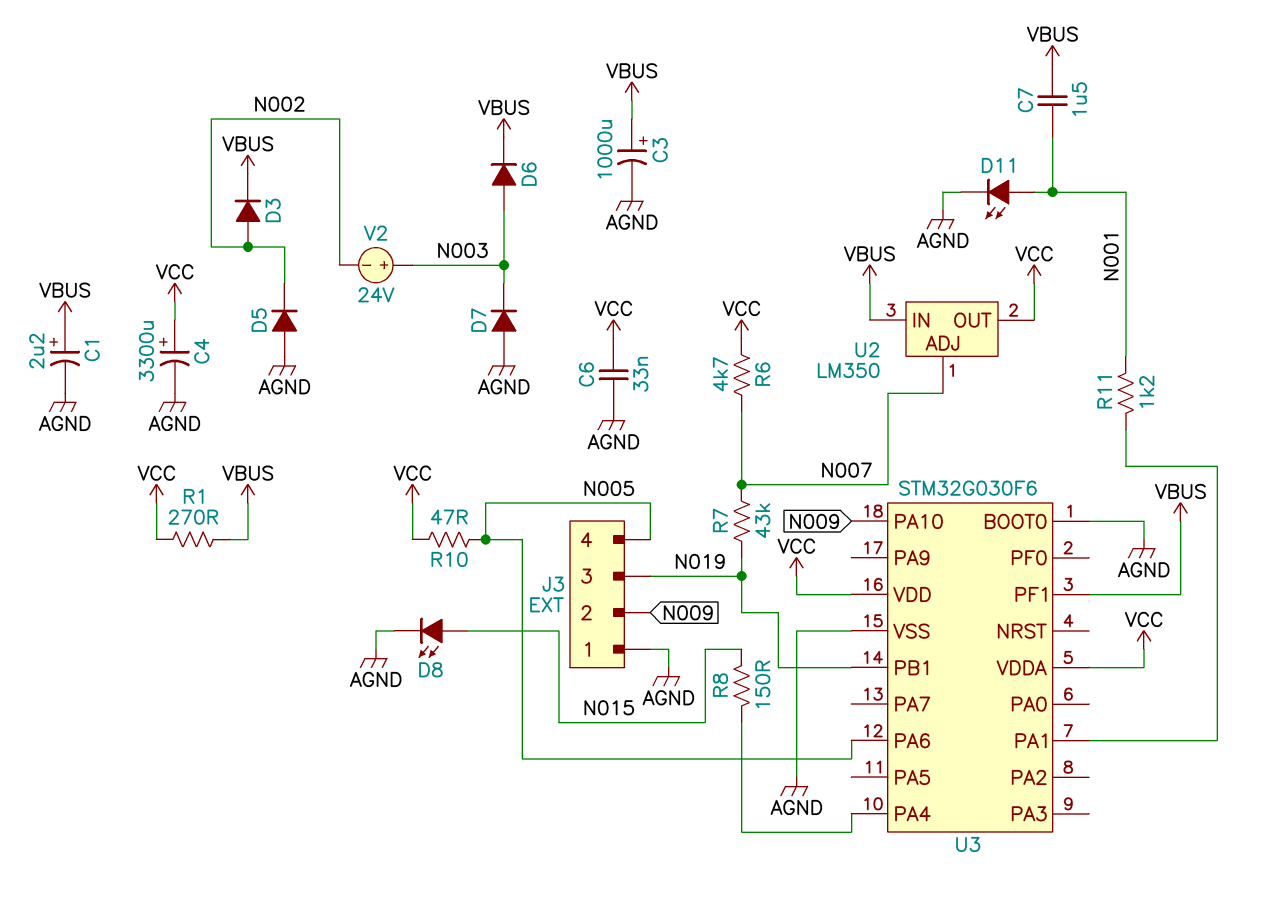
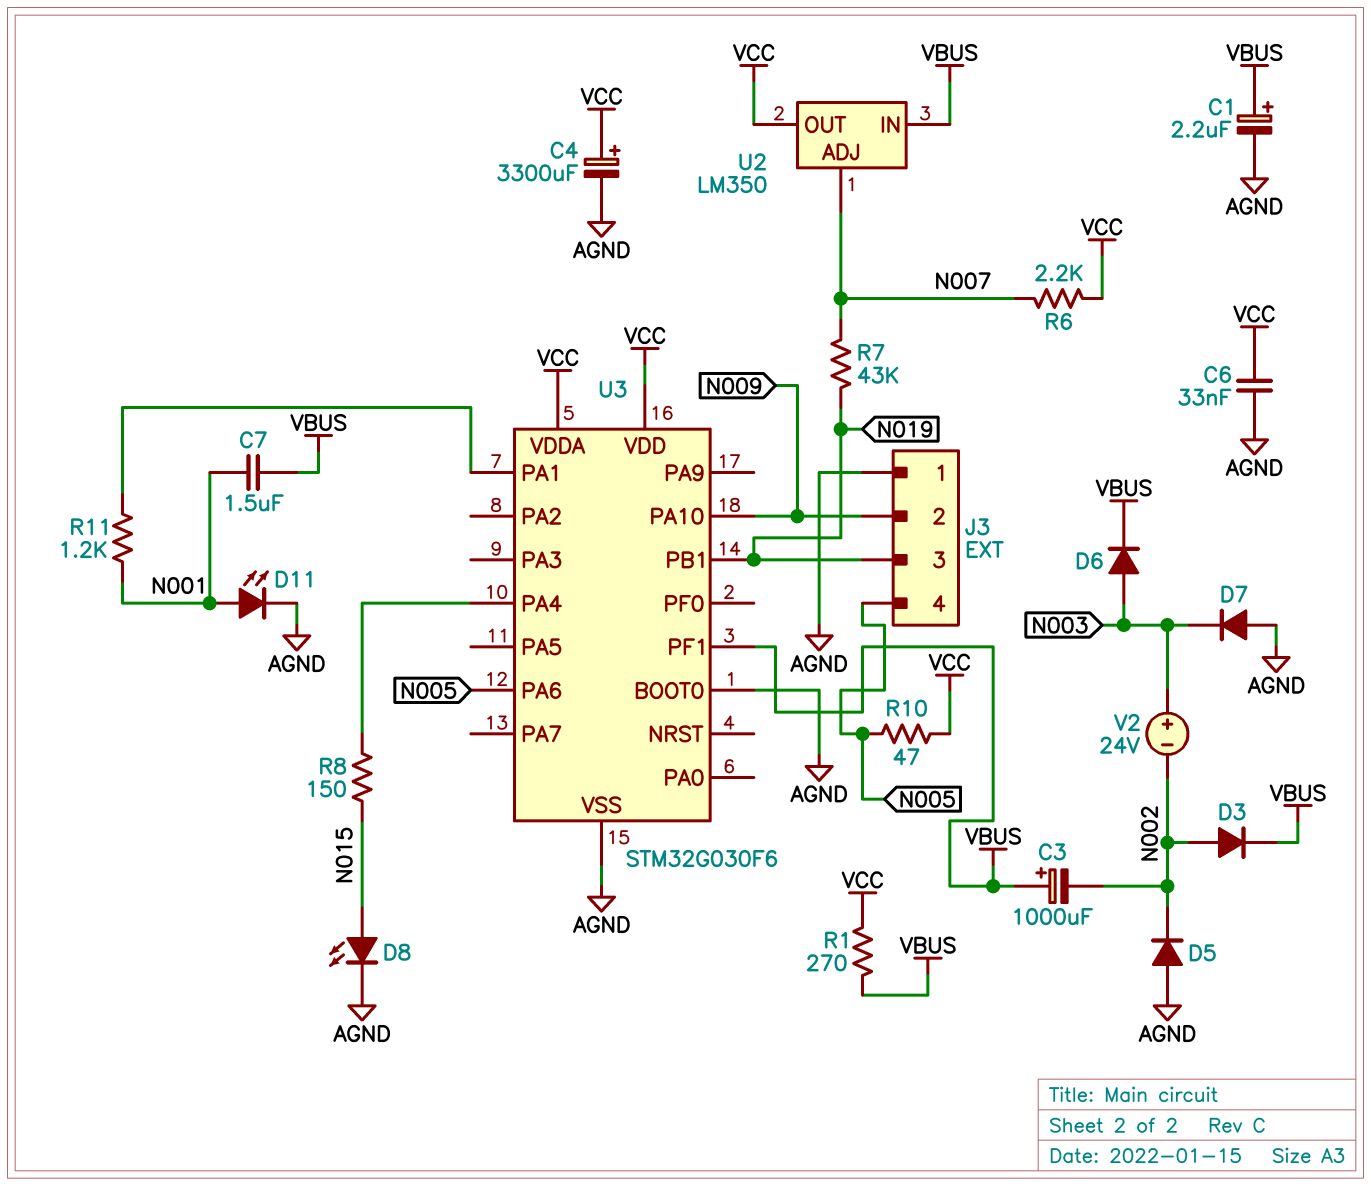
C3: 1000uF (plus VBUS, minus AGND) -> 1000uF (plus VBUS, minus N002)
R6: 4.7k (N007, VCC) -> 2.2k (N007, VCC)

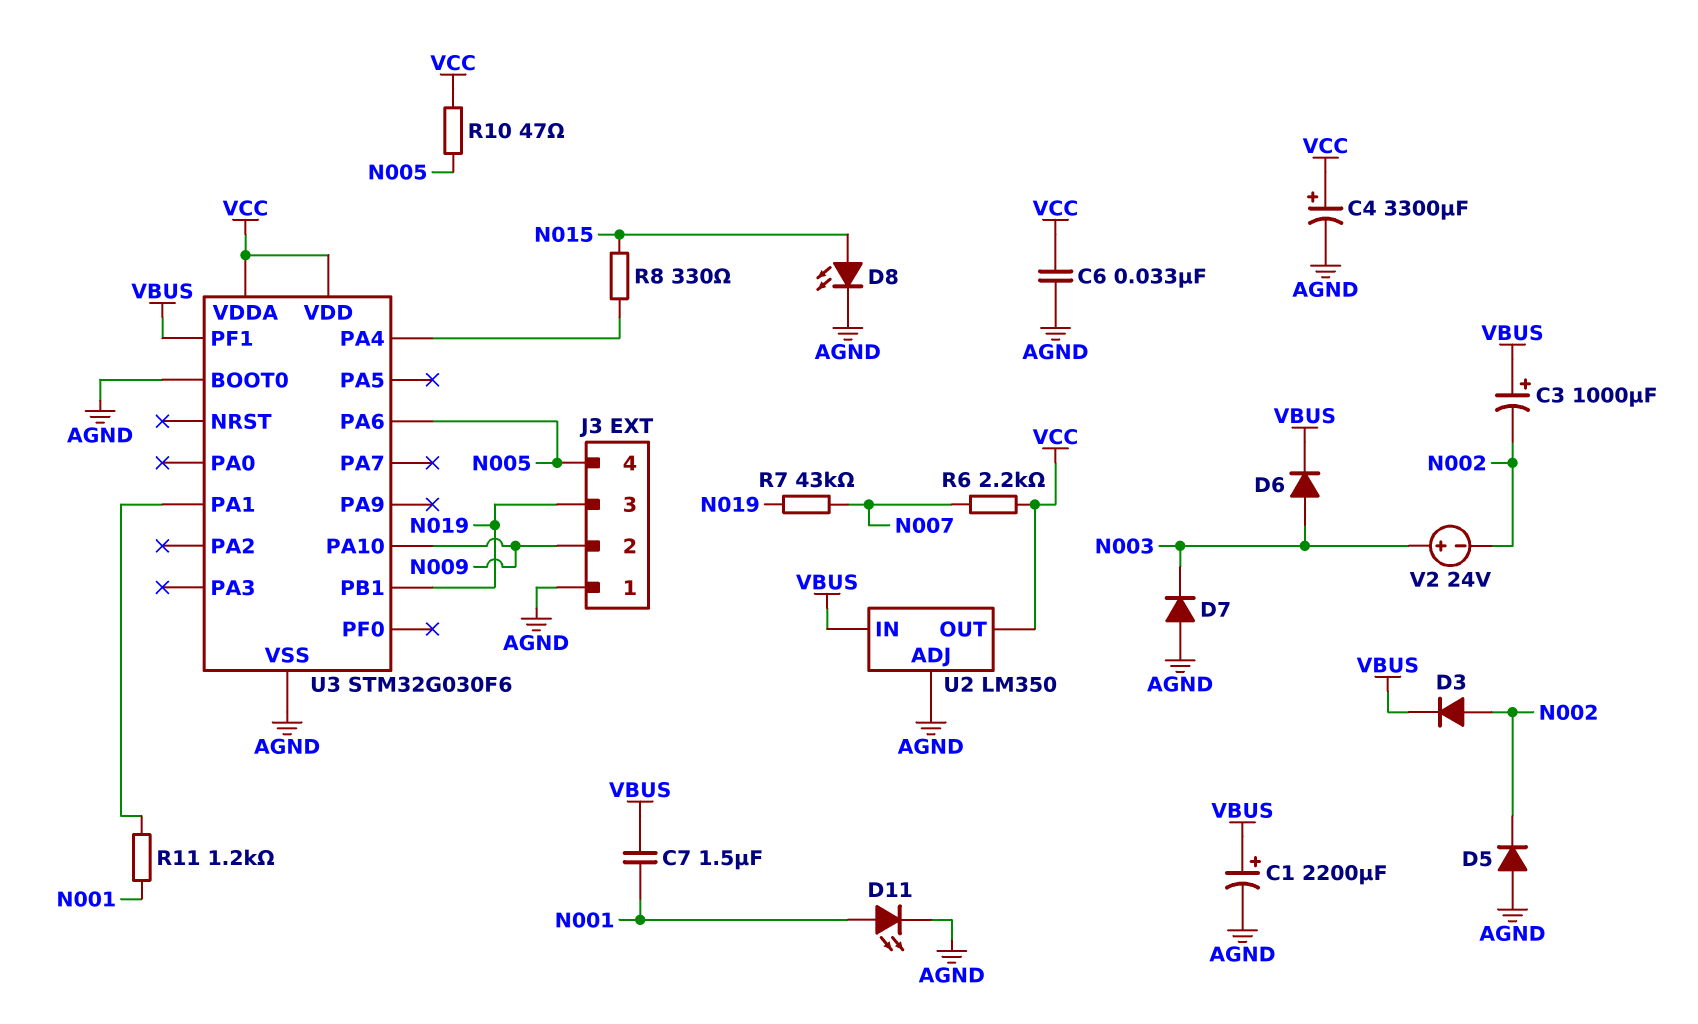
C1: 2.2uF (plus VBUS, minus AGND) -> 2200uF (plus VBUS, minus AGND)
R1: 270 (VBUS, VCC) -> none
R8: 150 (N015, U3/PA4) -> 330 (N015, U3/PA4)
U2 pin ADJ: N007 -> AGND

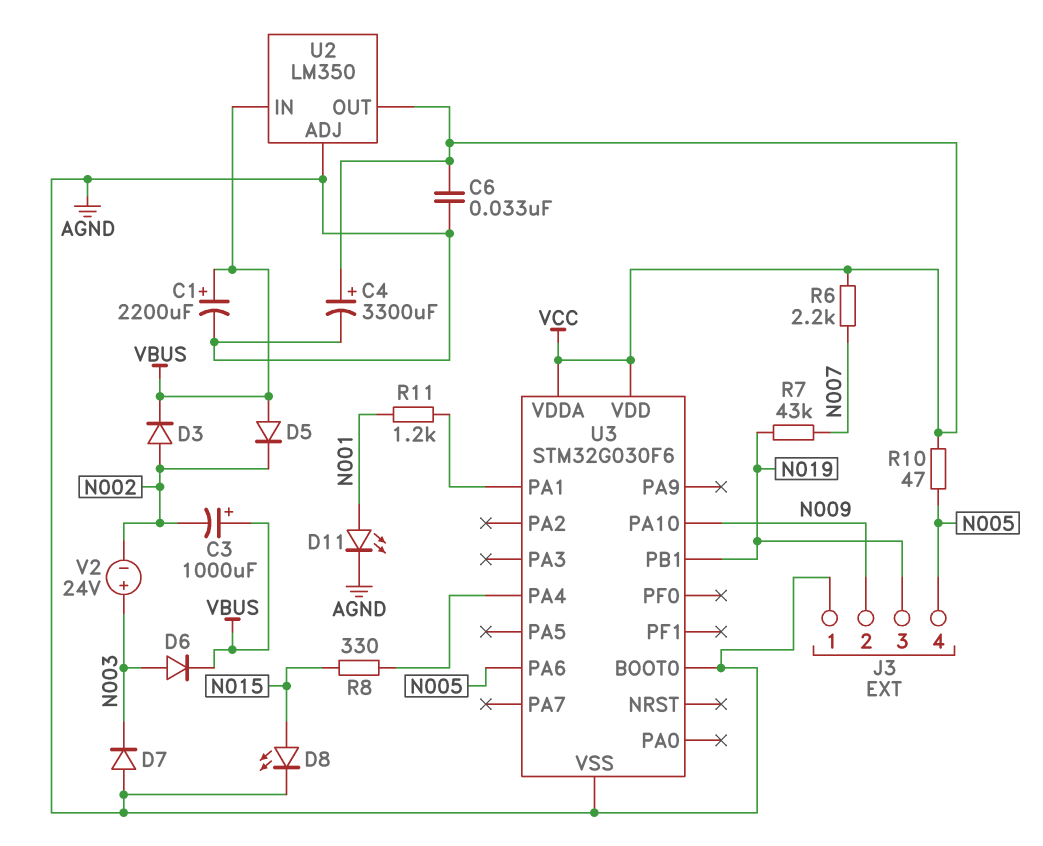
C7: 1.5uF (N001, VBUS) -> none
D5: diode (A AGND, K N002) -> diode (A VBUS, K N002)
U3 pin PF1: VBUS -> none

